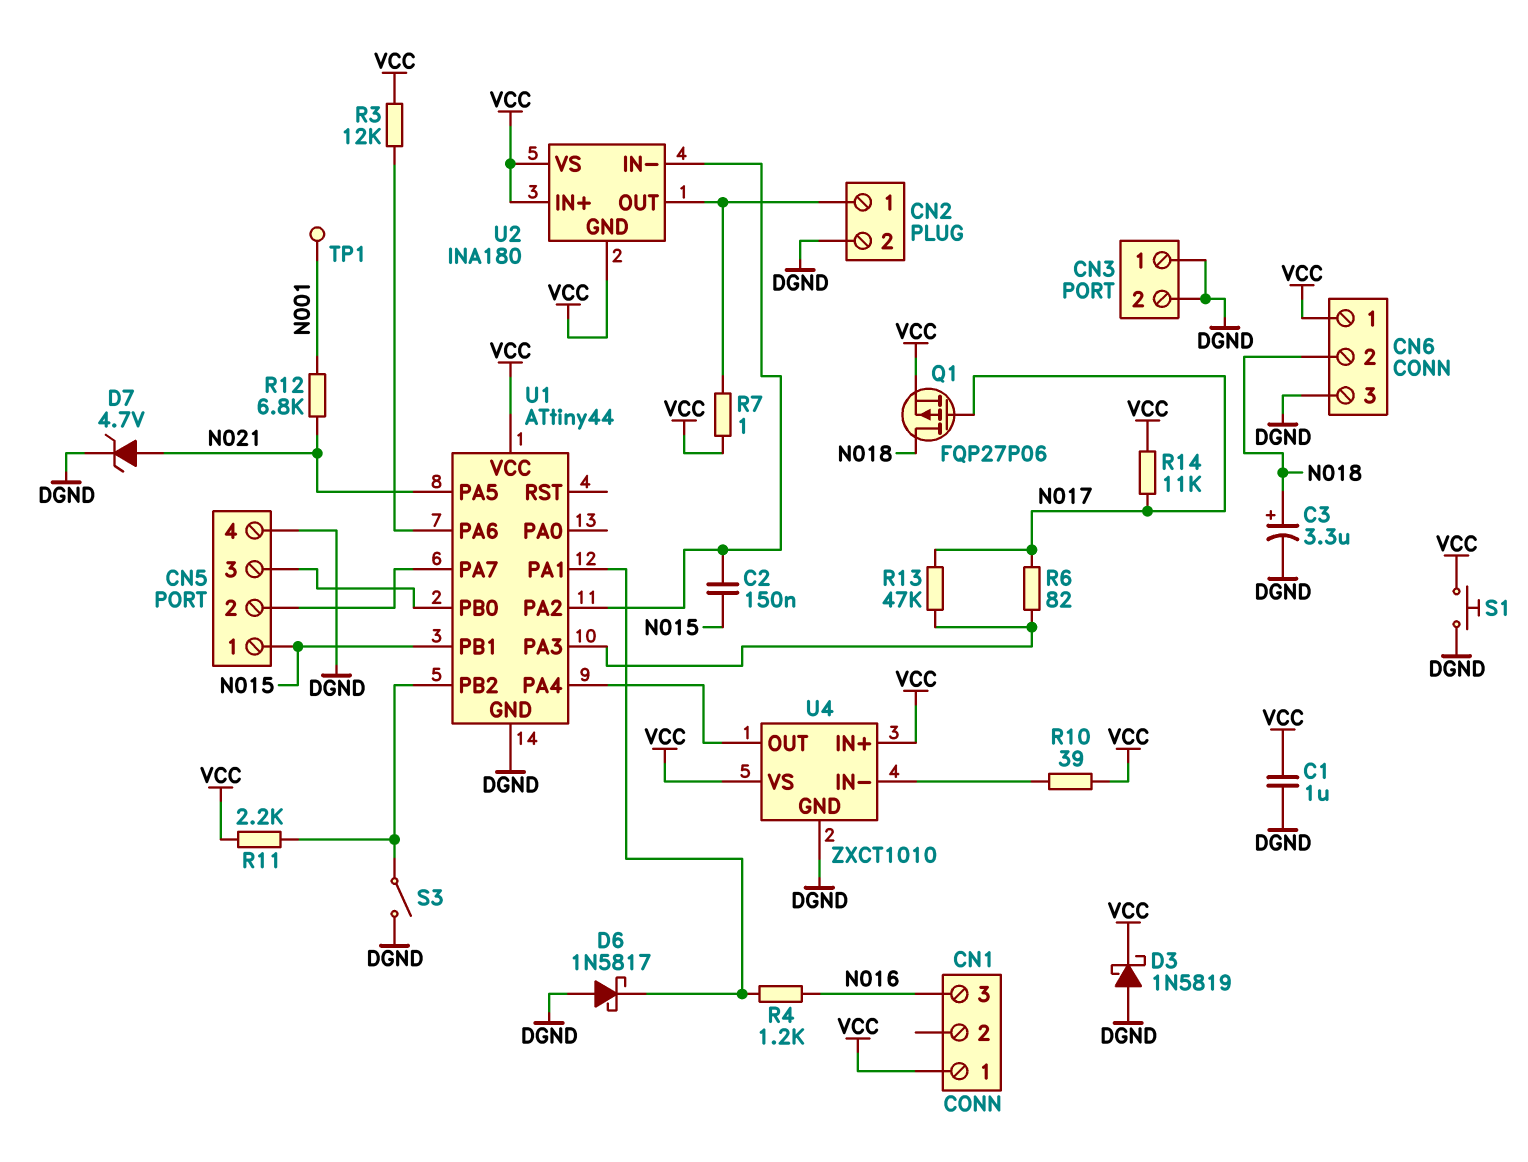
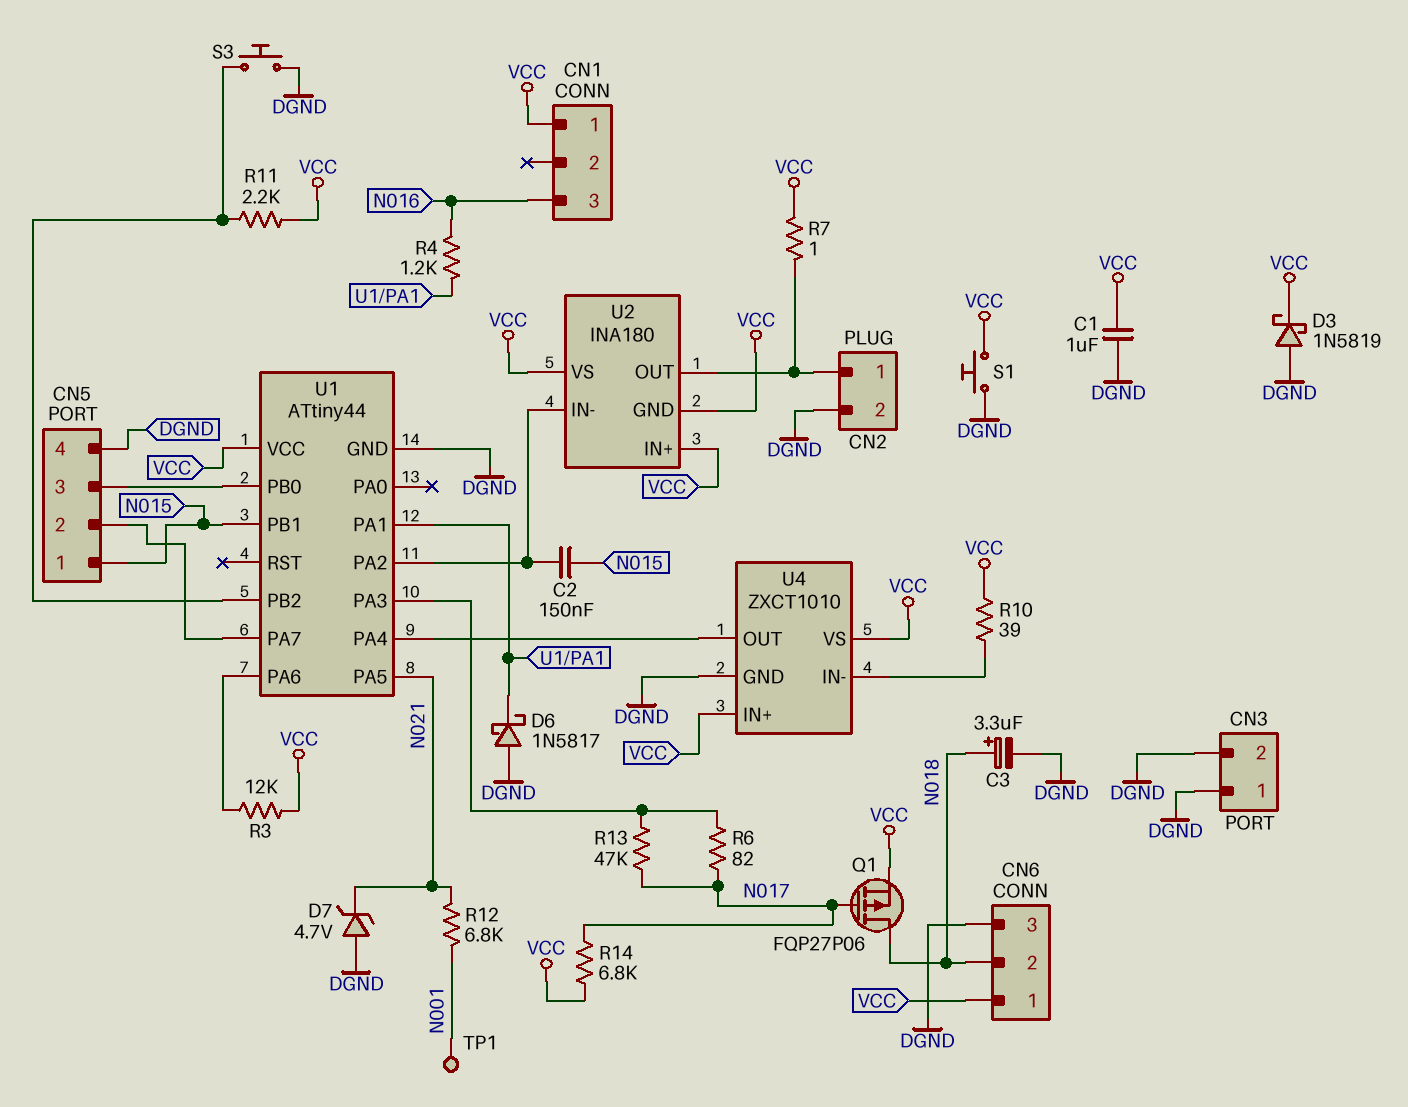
D7: zener 4.7V (A N021, K DGND) -> zener 4.7V (A DGND, K N021)
R14: 11k (N017, VCC) -> 6.8k (N017, VCC)
S3: switch (DGND, U1/PB2) -> button (DGND, U1/PB2)

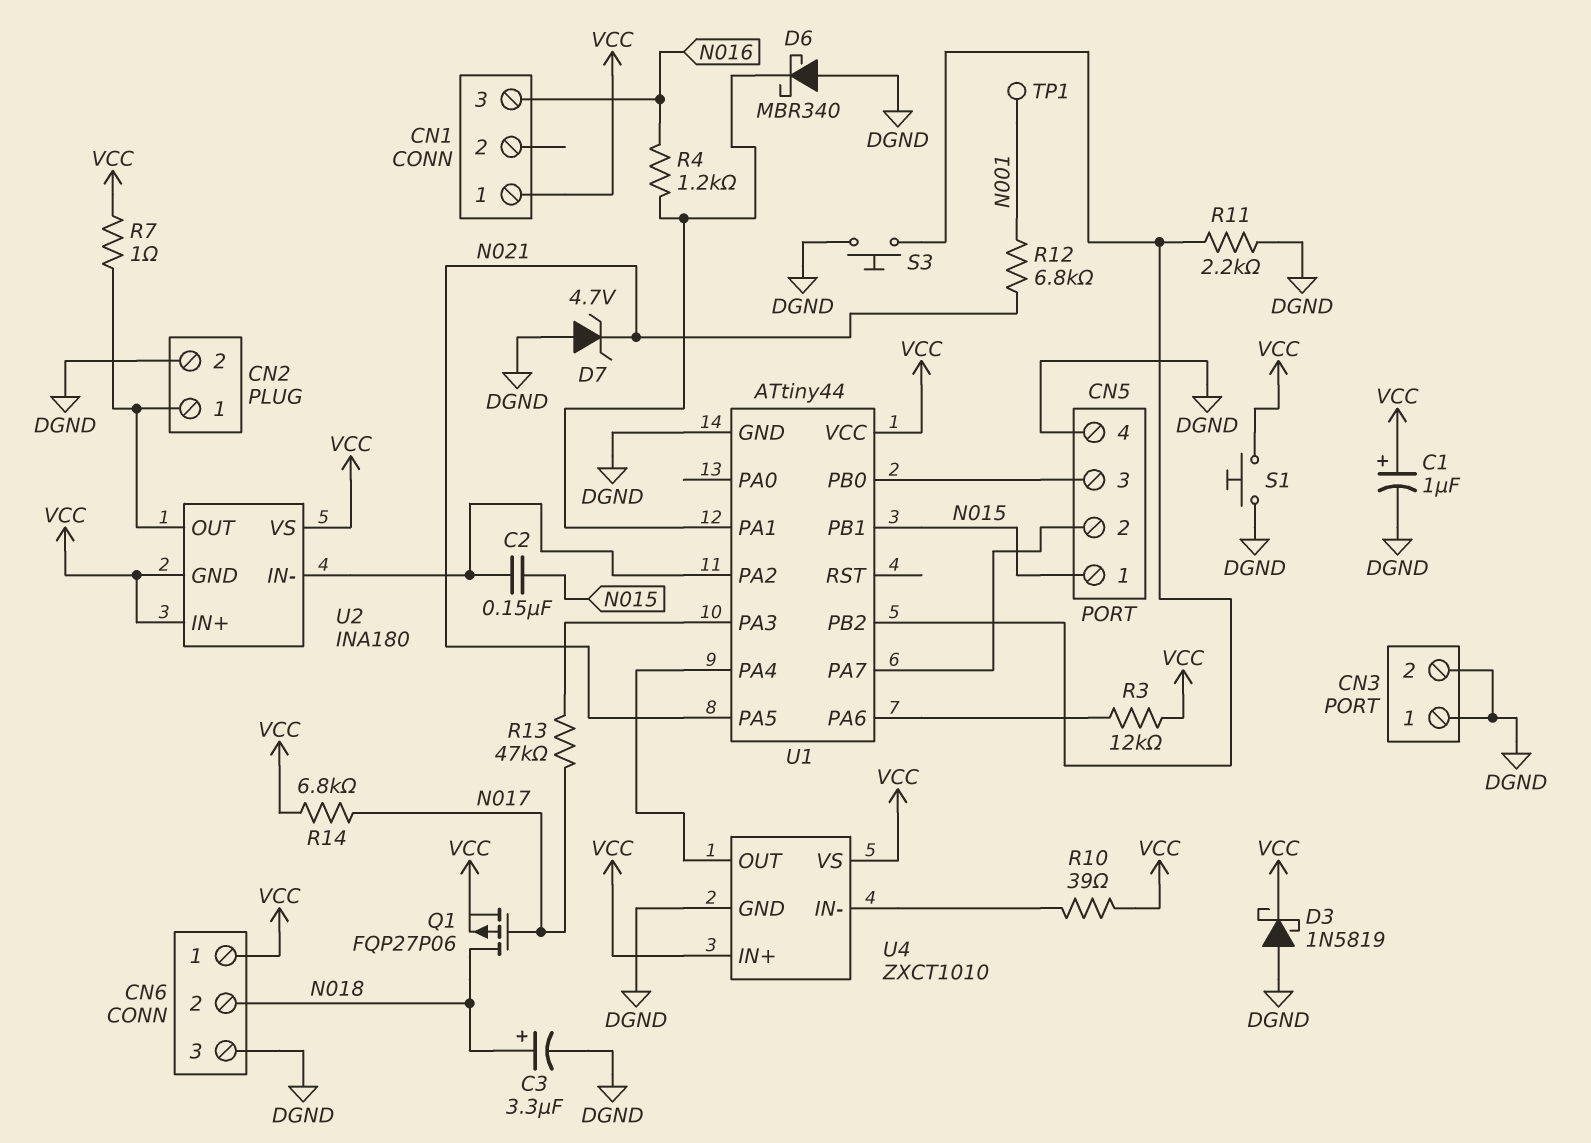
C1: 1uF (DGND, VCC) -> 1uF (plus VCC, minus DGND)
D6: schottky 1N5817 (A DGND, K U1/PA1) -> schottky MBR340 (A DGND, K U1/PA1)
R6: 82 (N017, U1/PA3) -> none
R11: 2.2k (U1/PB2, VCC) -> 2.2k (DGND, U1/PB2)

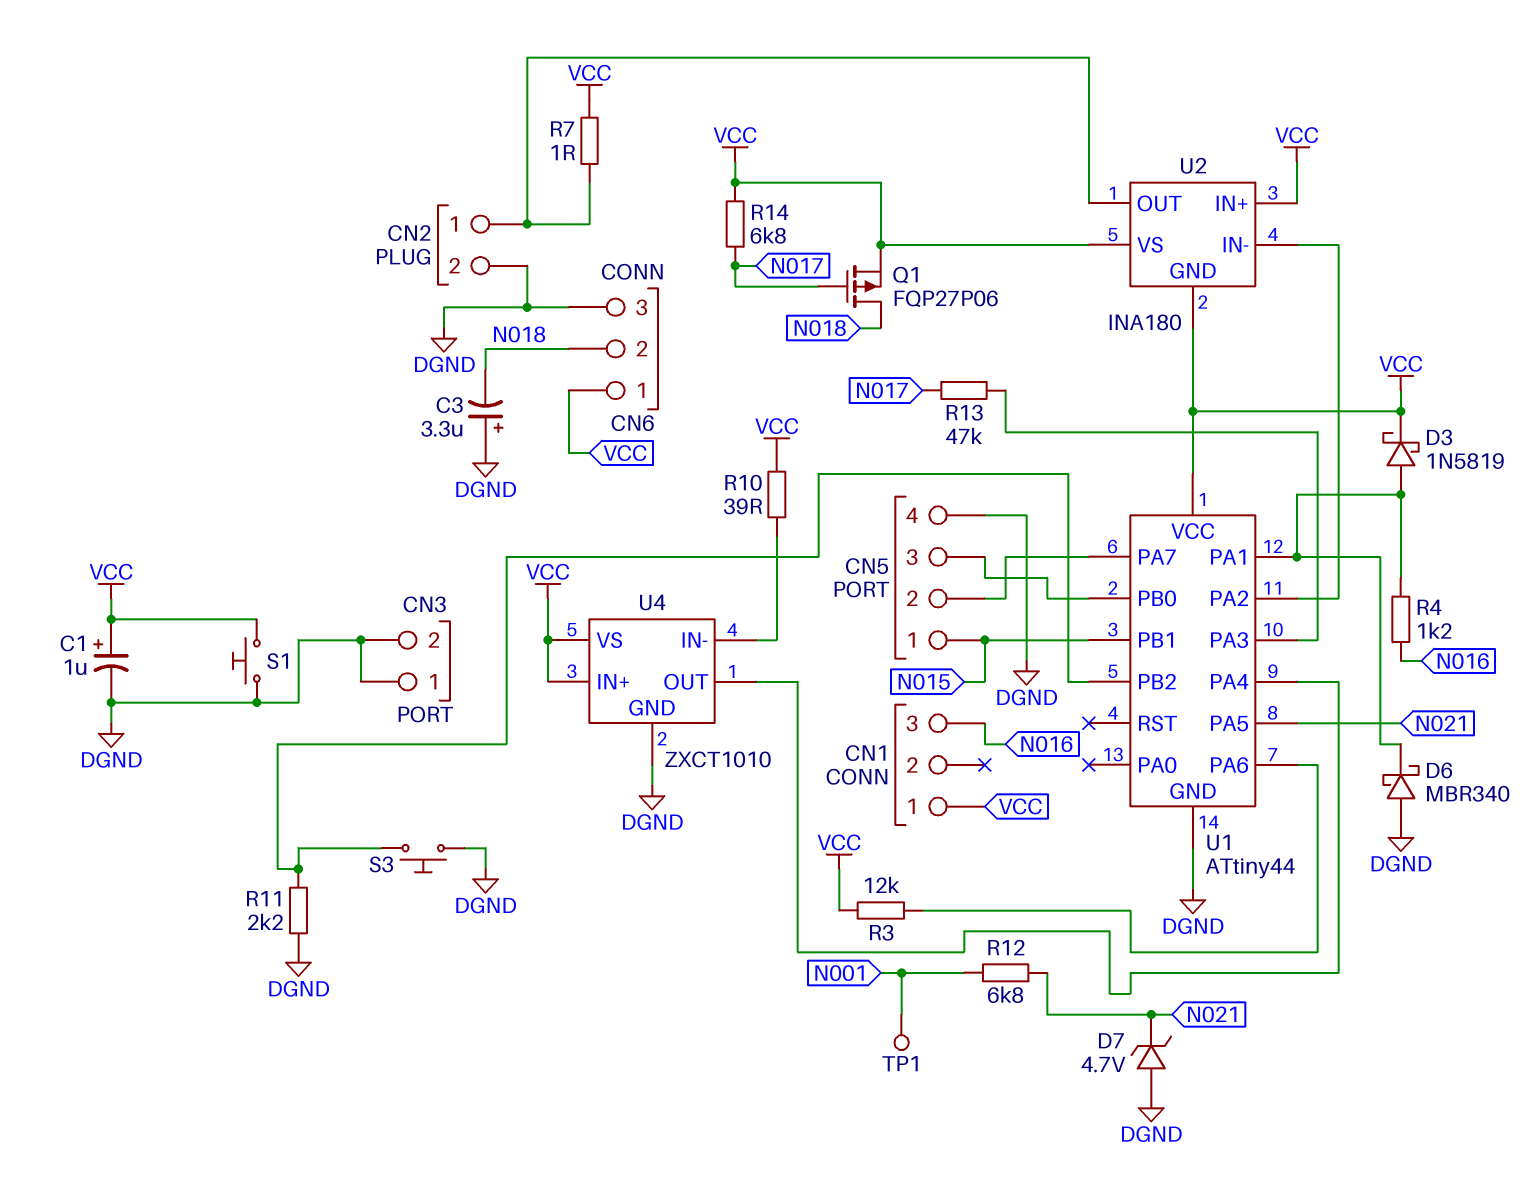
C2: 150nF (N015, U1/PA2) -> none
C3: 3.3uF (plus N018, minus DGND) -> 3.3uF (plus DGND, minus N018)
D3: schottky 1N5819 (A DGND, K VCC) -> schottky 1N5819 (A U1/PA1, K VCC)

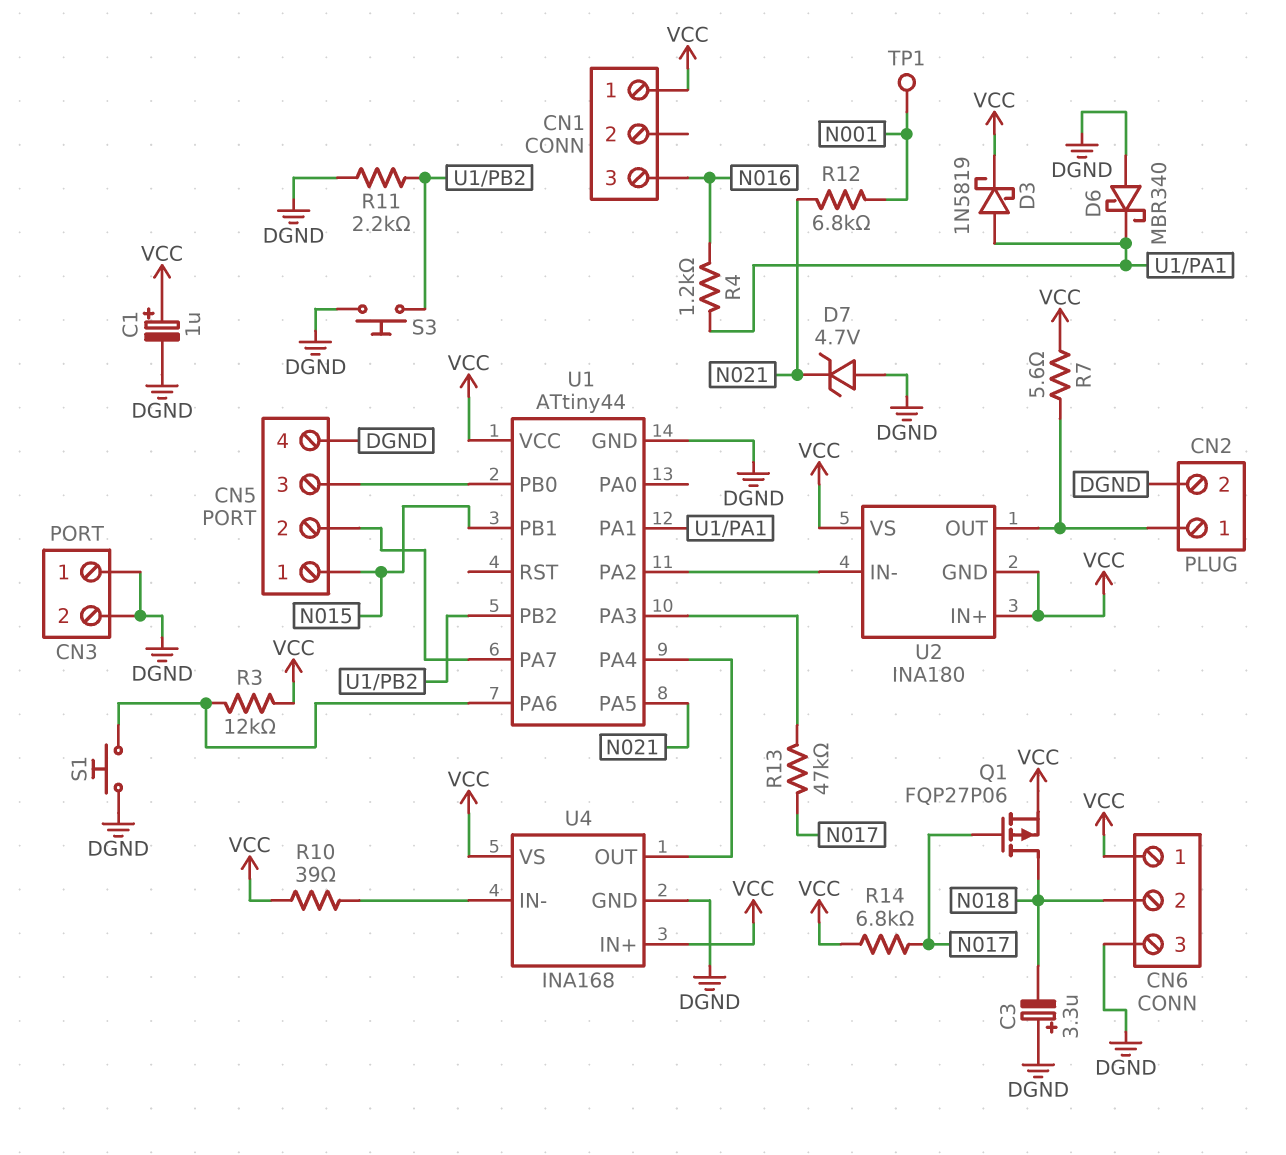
R7: 1 (CN2/1, VCC) -> 5.6 (CN2/1, VCC)
S1: button (DGND, VCC) -> button (DGND, U1/PA6)
U4: ZXCT1010 -> INA168

